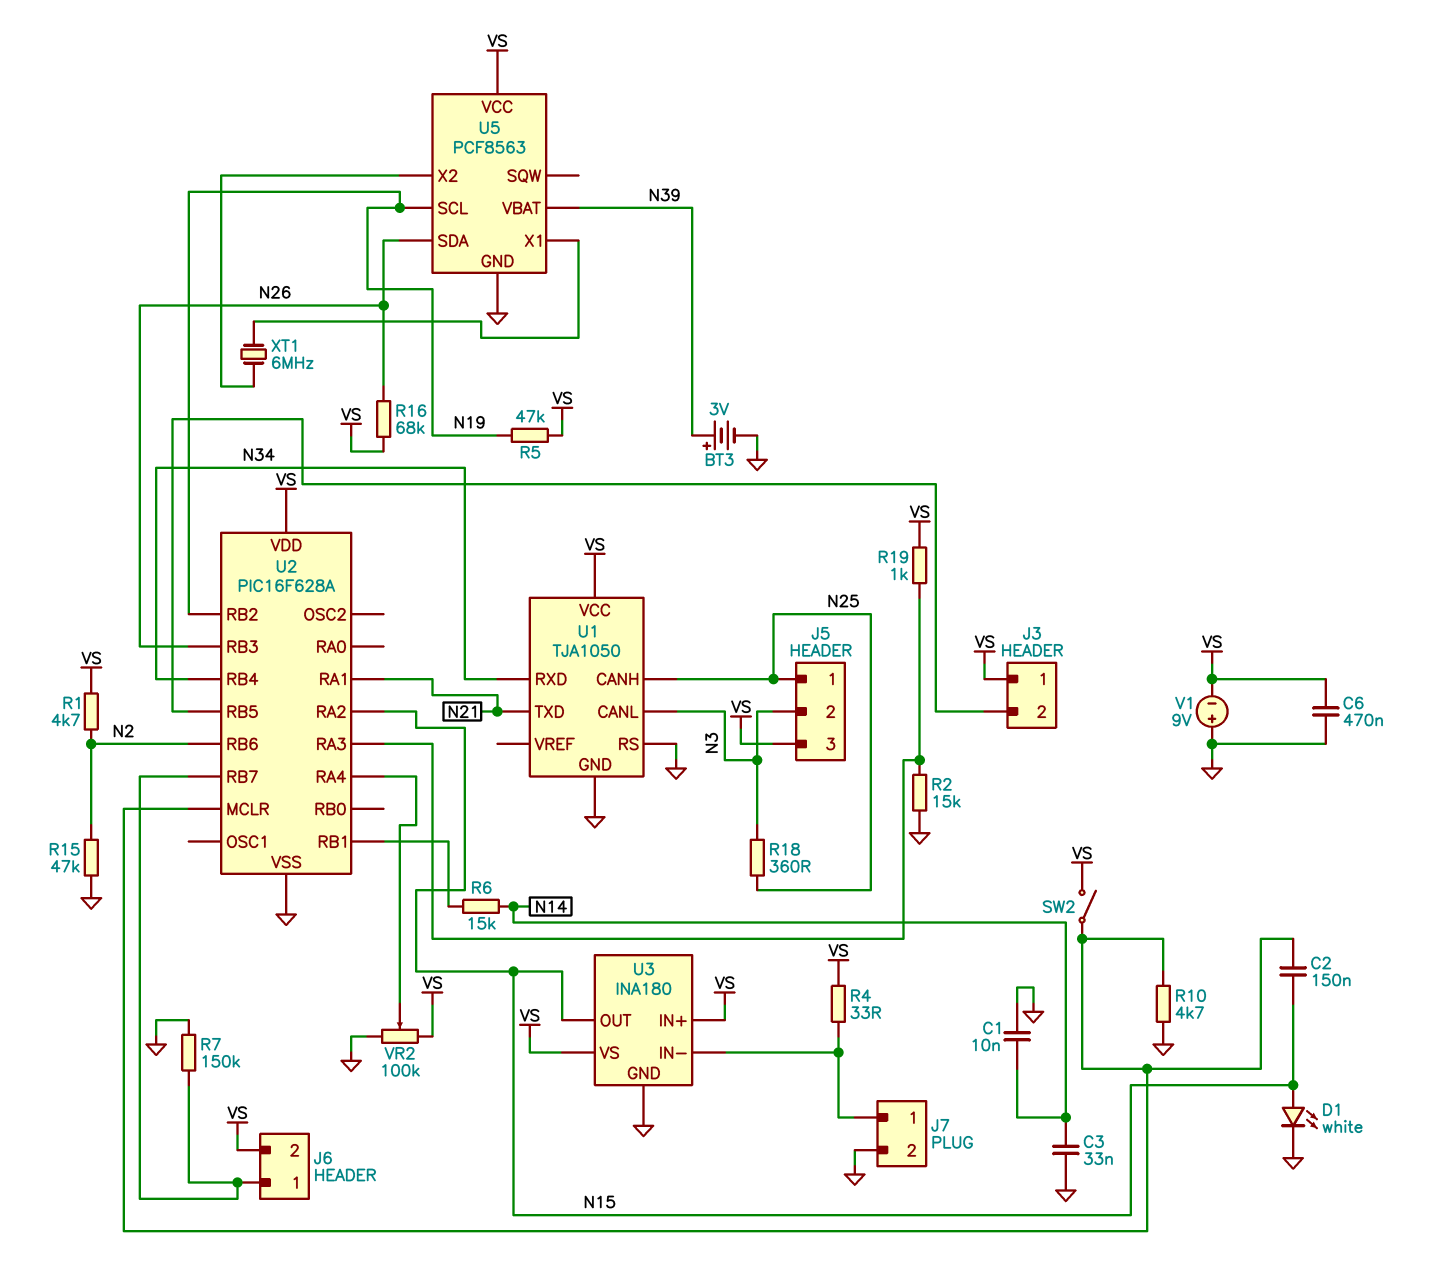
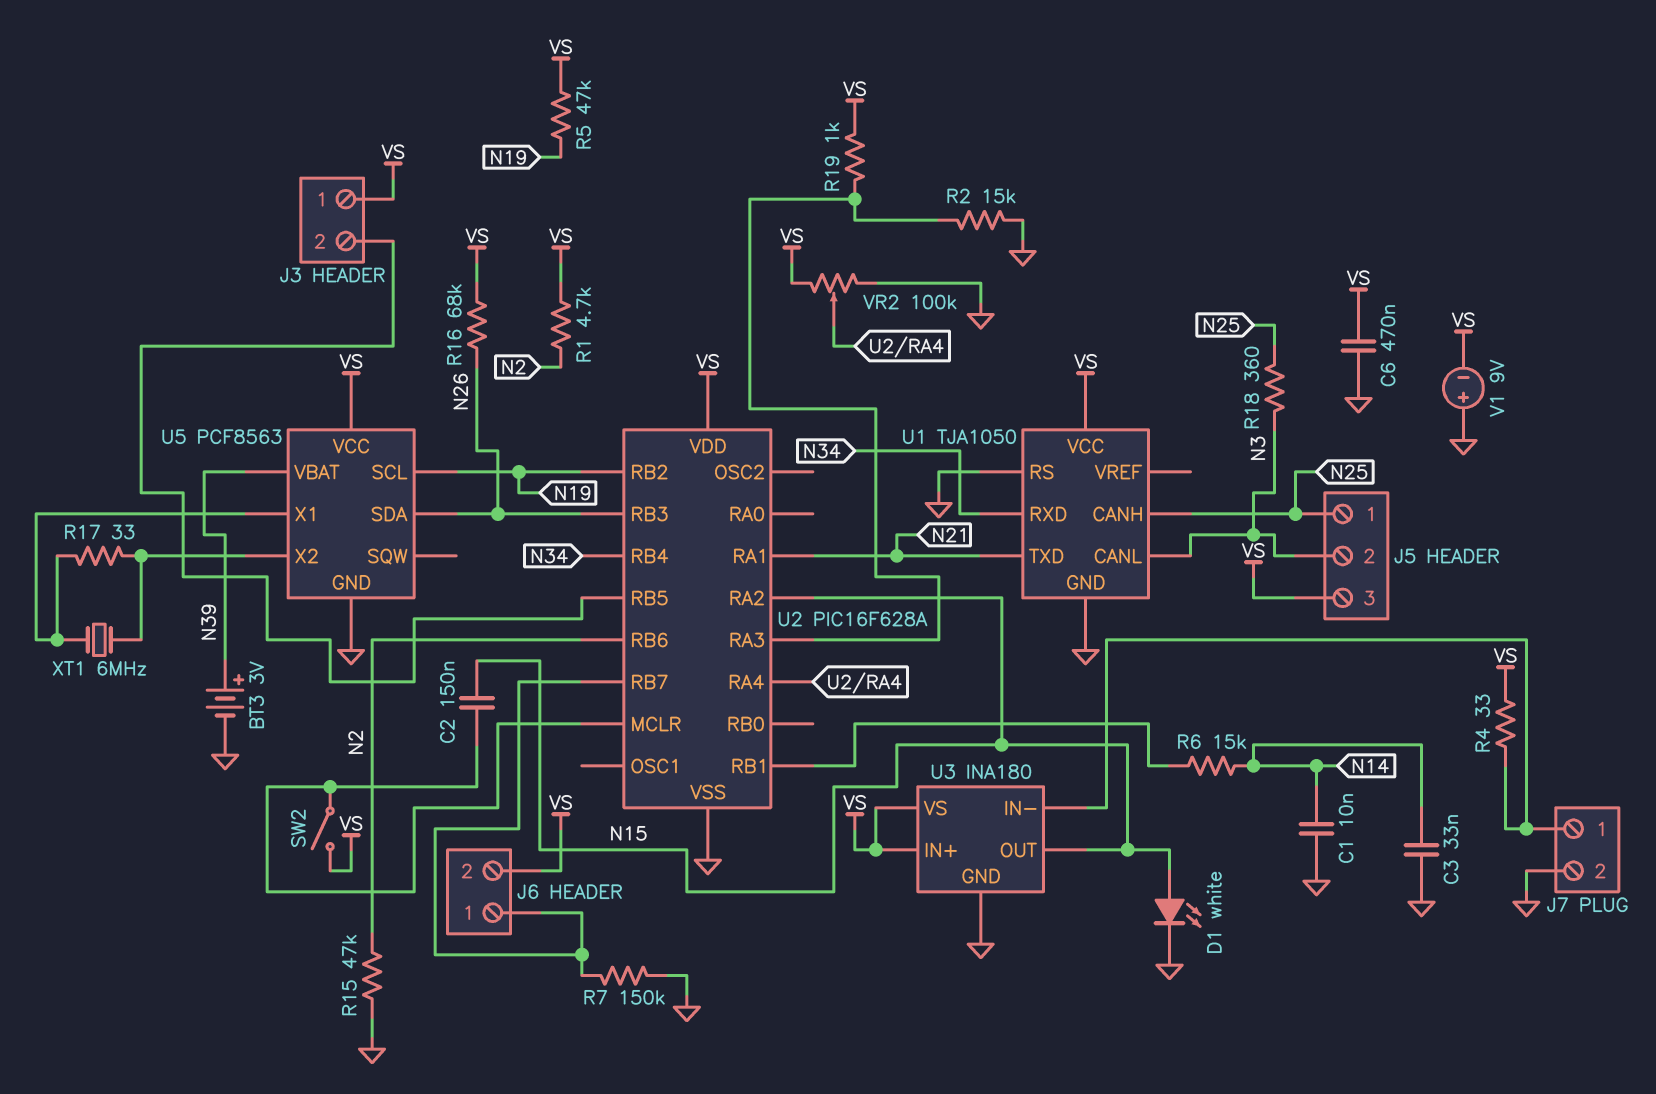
R10: 4.7k (GND, U2/MCLR) -> none
R17: none -> 33 (U5/X1, U5/X2)

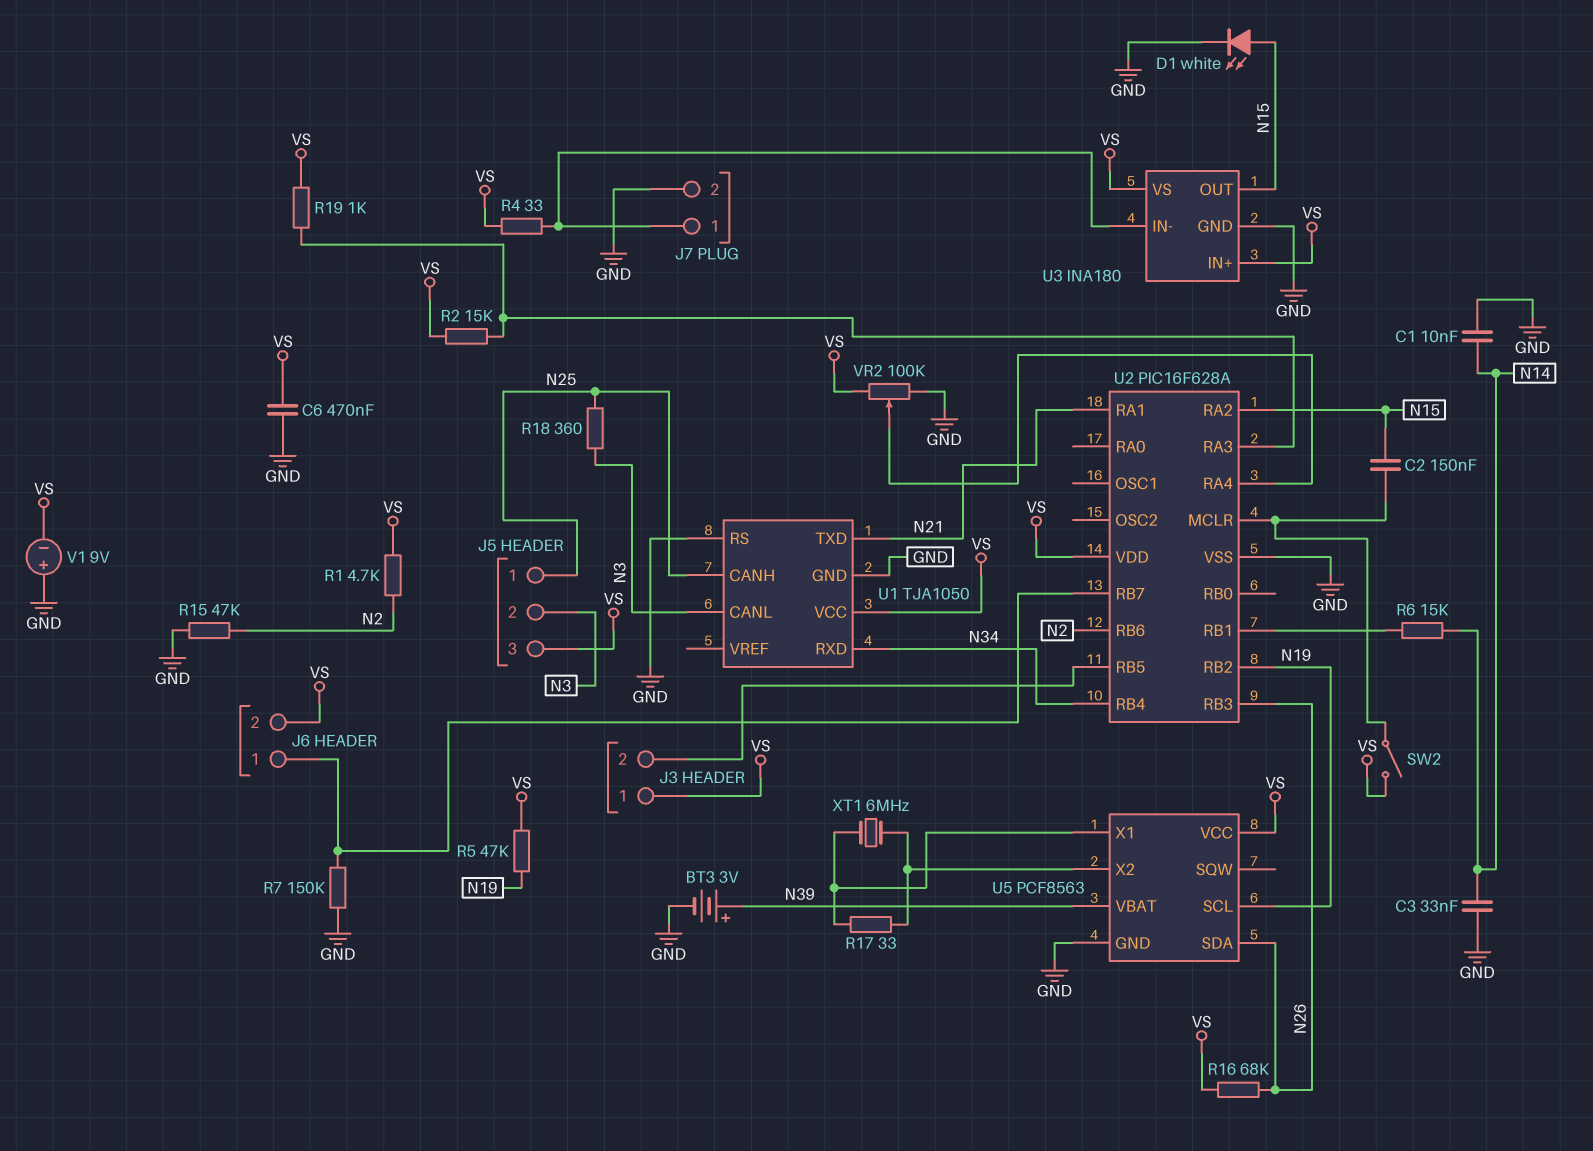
R2: 15k (GND, U2/RA3) -> 15k (U2/RA3, VS)

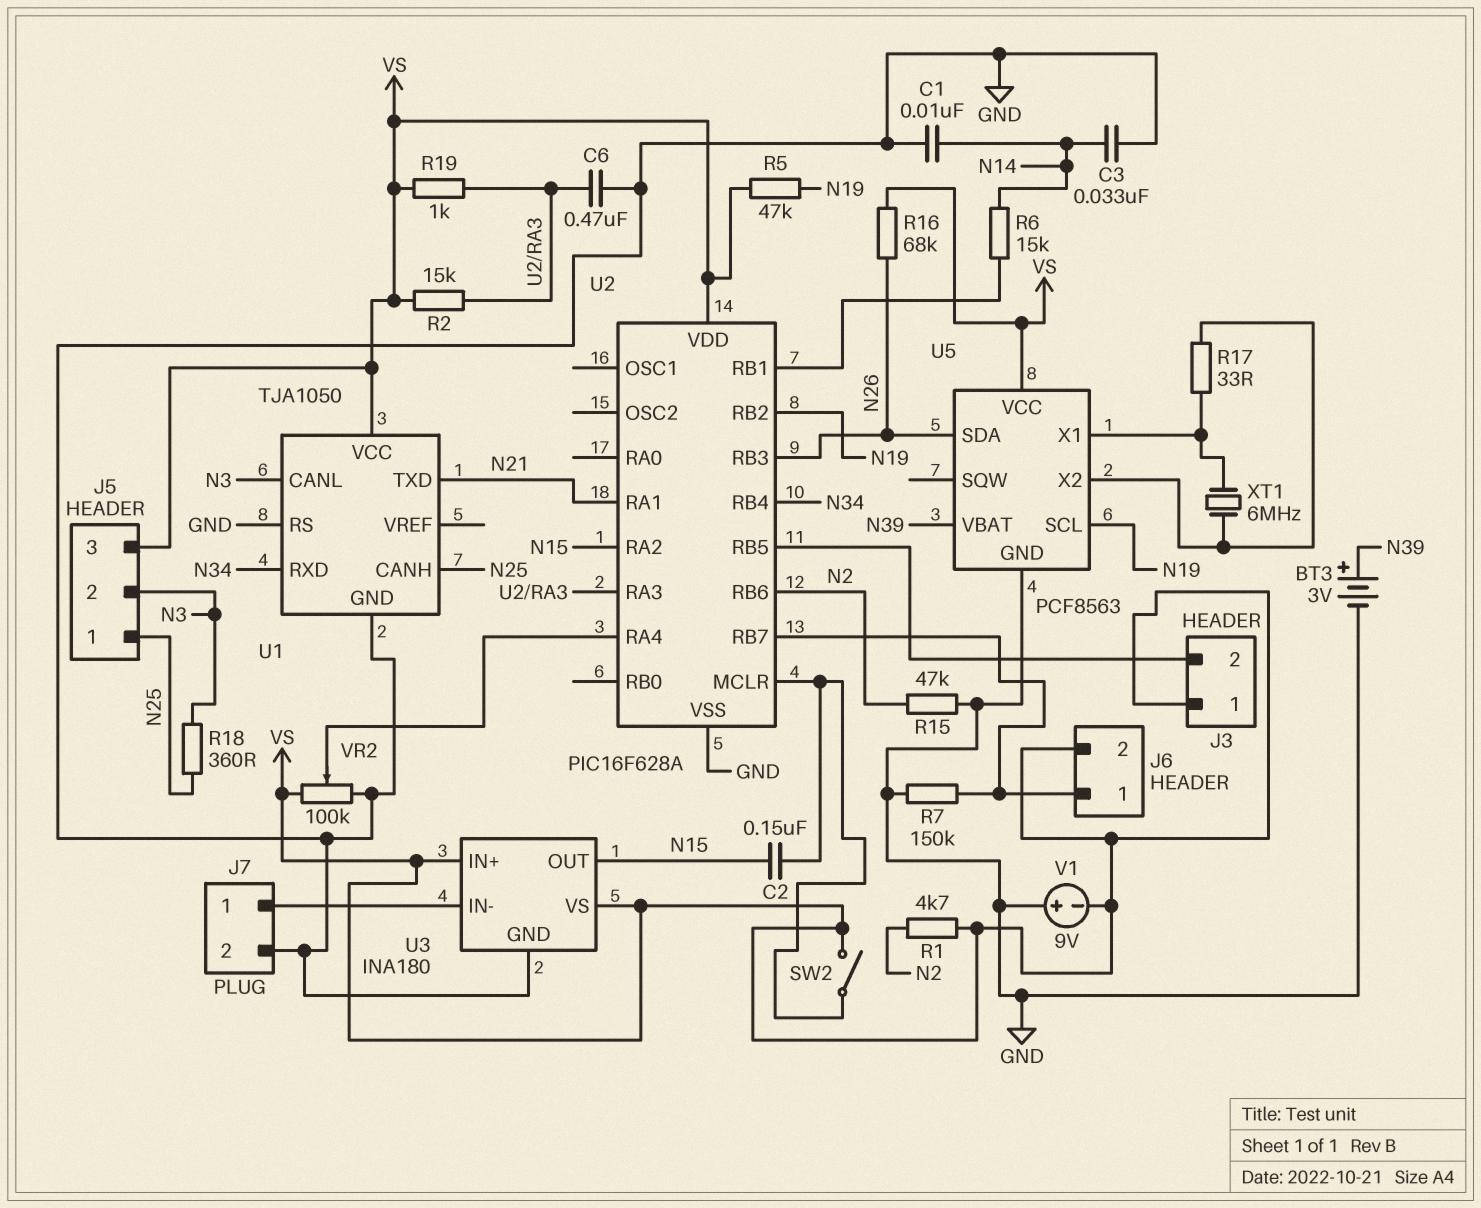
C6: 470nF (GND, VS) -> 470nF (GND, U2/RA3)
D1: LED white (A N15, K GND) -> none
R4: 33 (J7/1, VS) -> none

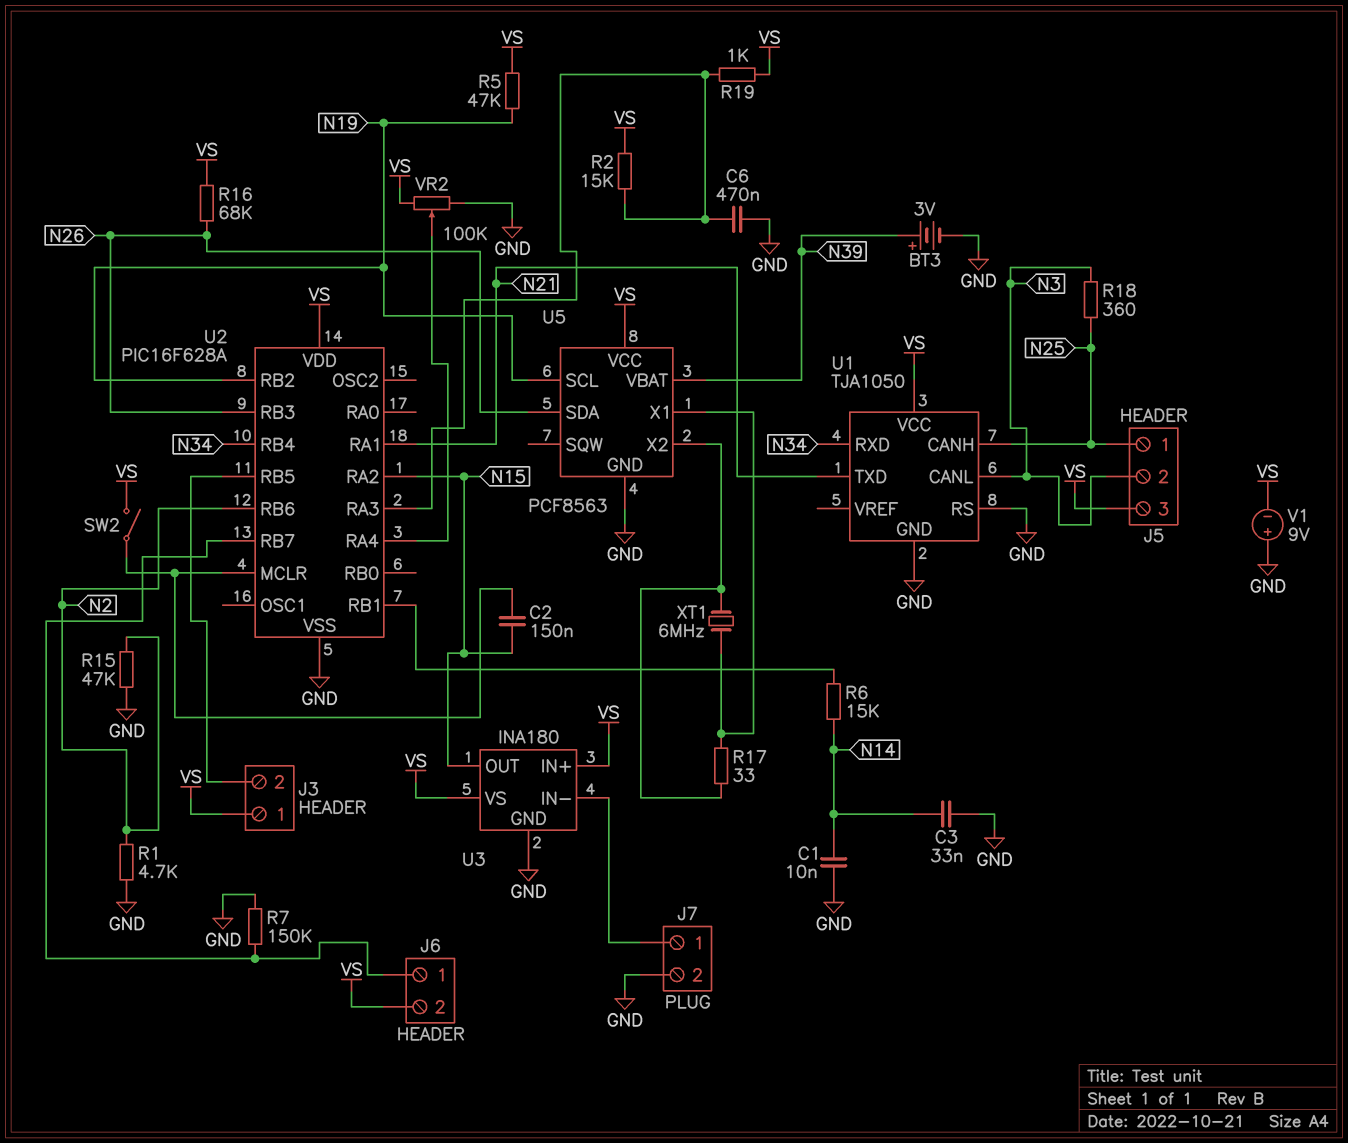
R1: 4.7k (N2, VS) -> 4.7k (GND, N2)

